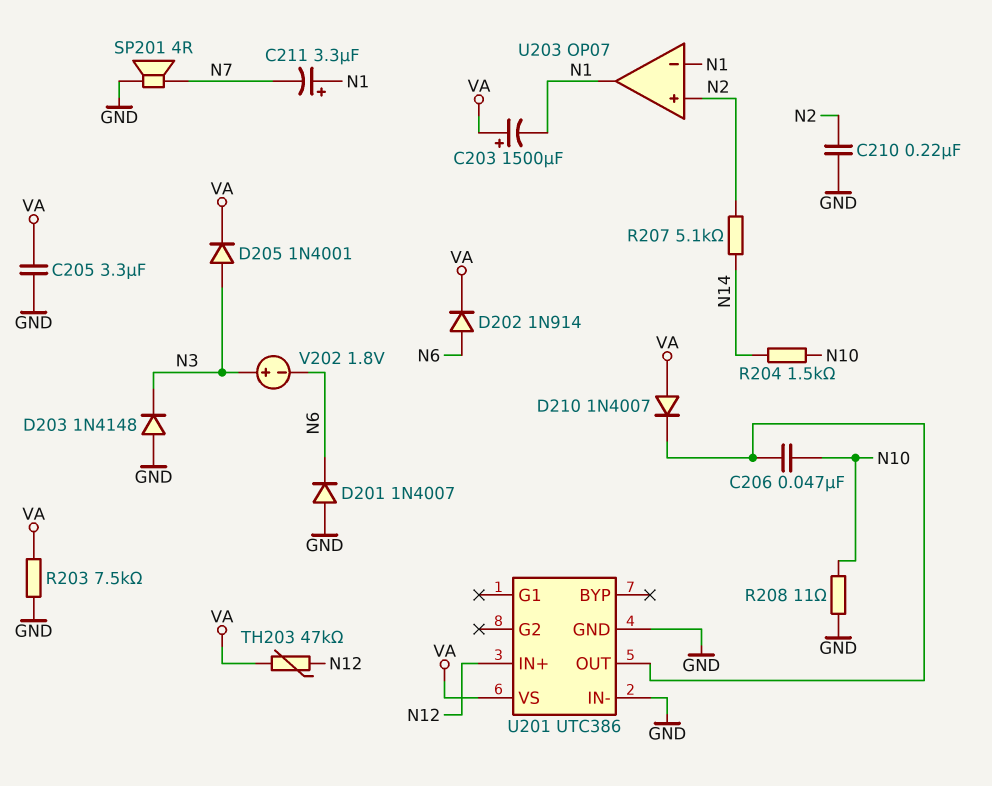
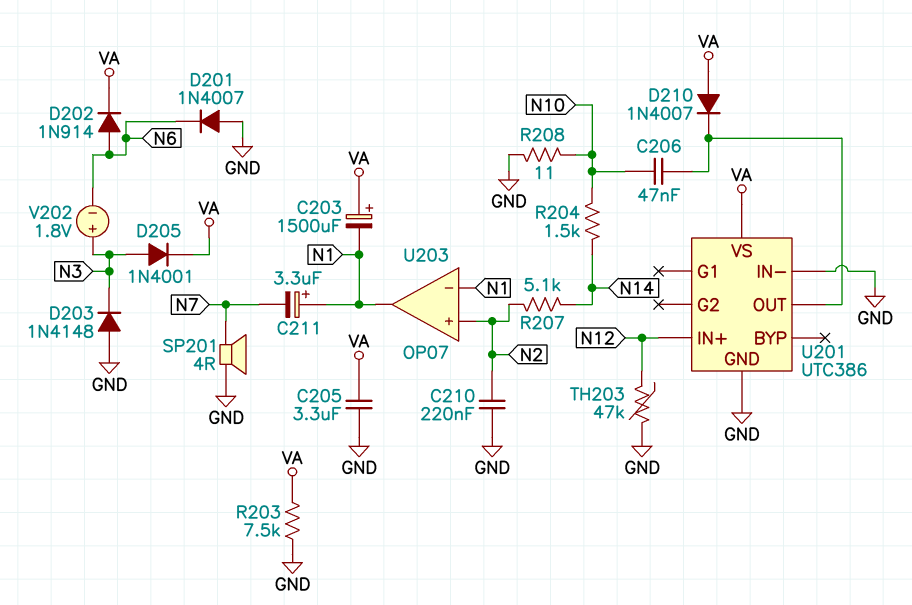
TH203: 47k (N12, VA) -> 47k (GND, N12)

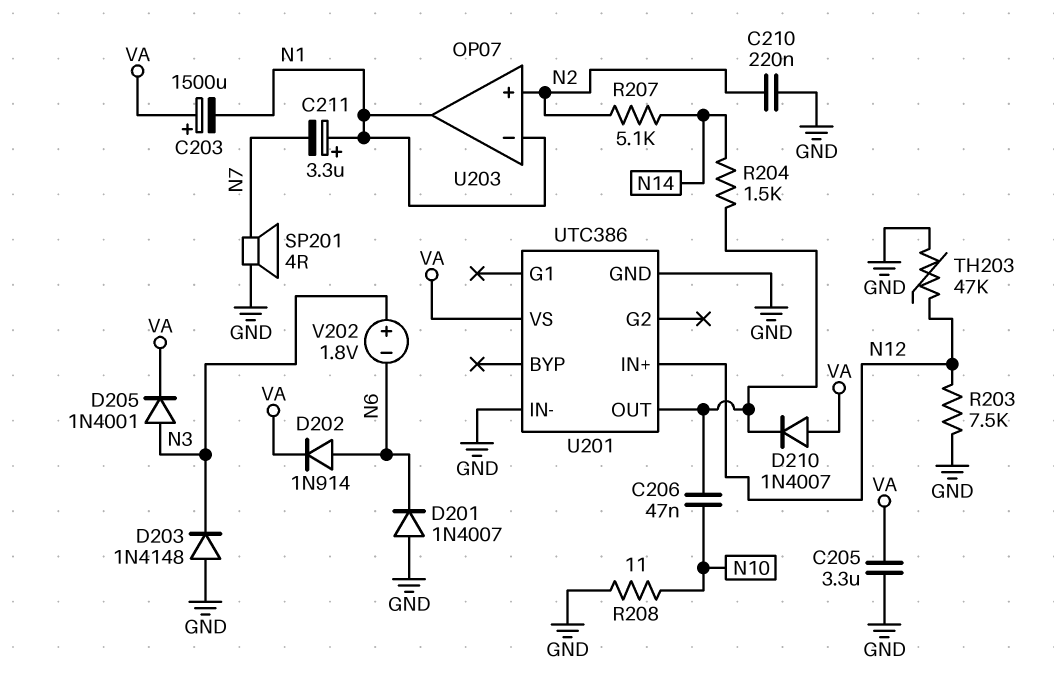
R203: 7.5k (GND, VA) -> 7.5k (GND, N12)
R204: 1.5k (N10, N14) -> 1.5k (N14, U201/OUT)

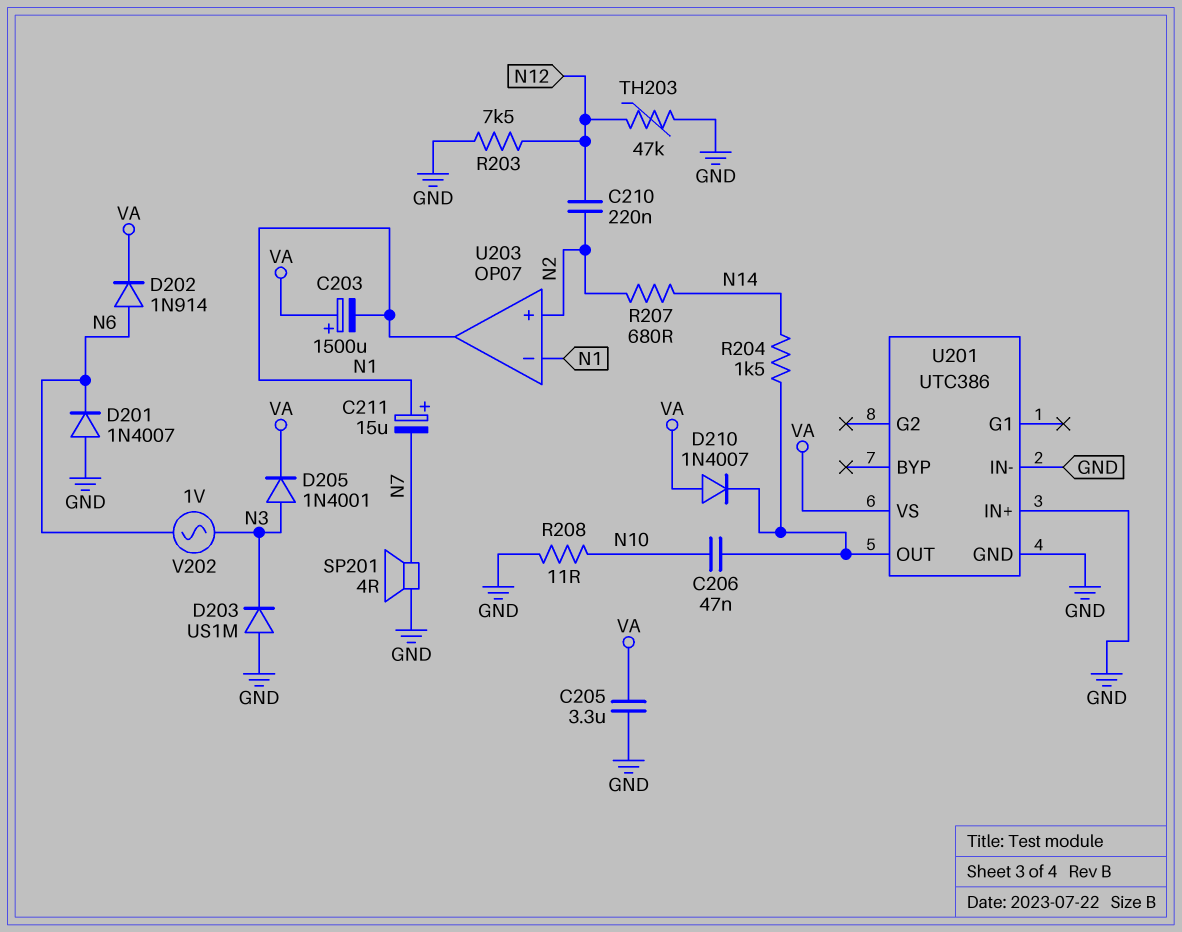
C210: 220nF (GND, N2) -> 220nF (N2, N12)
C211: 3.3uF (plus N1, minus N7) -> 15uF (plus N1, minus N7)
D203: diode 1N4148 (A GND, K N3) -> diode US1M (A GND, K N3)
R207: 5.1k (N2, N14) -> 680 (N2, N14)
U201 pin IN+: N12 -> GND
V202: 1.8V (plus N3, minus N6) -> AC 1V (N3, N6)

